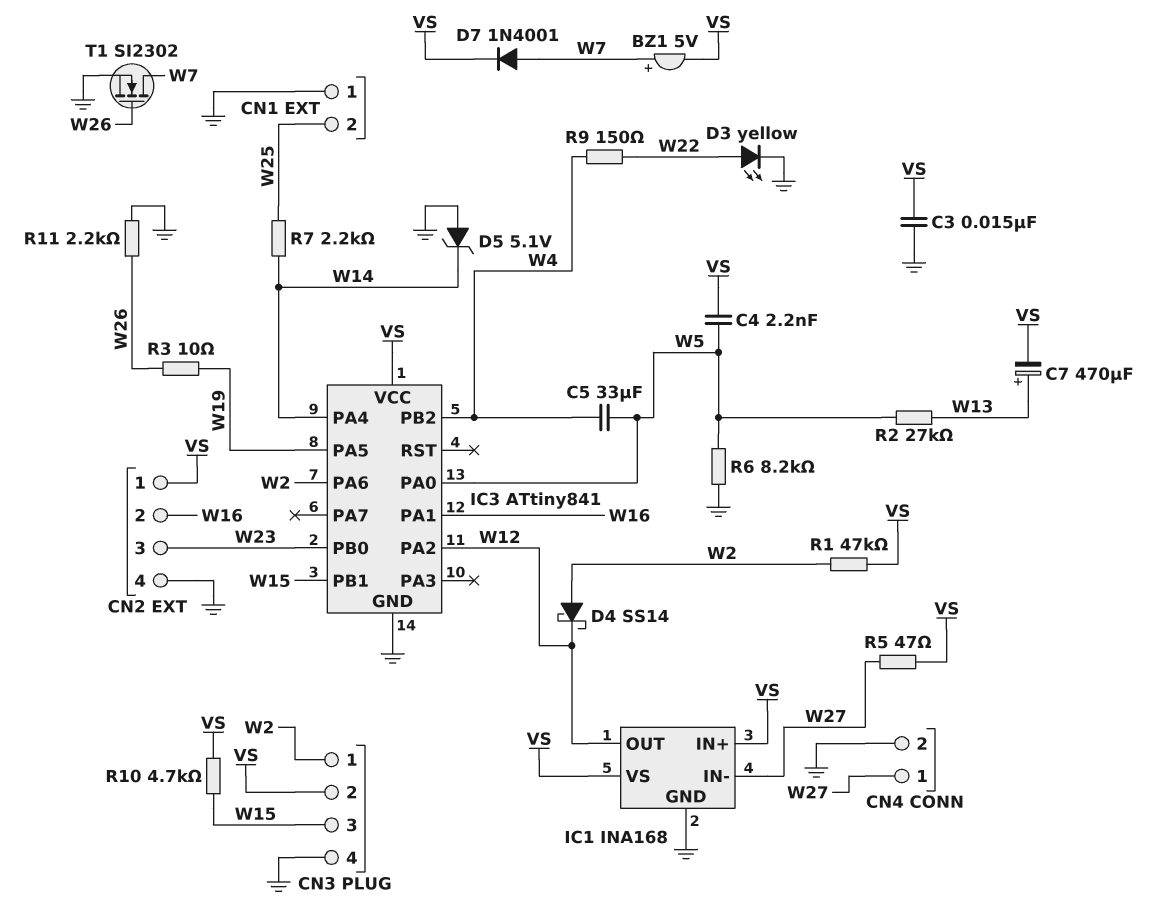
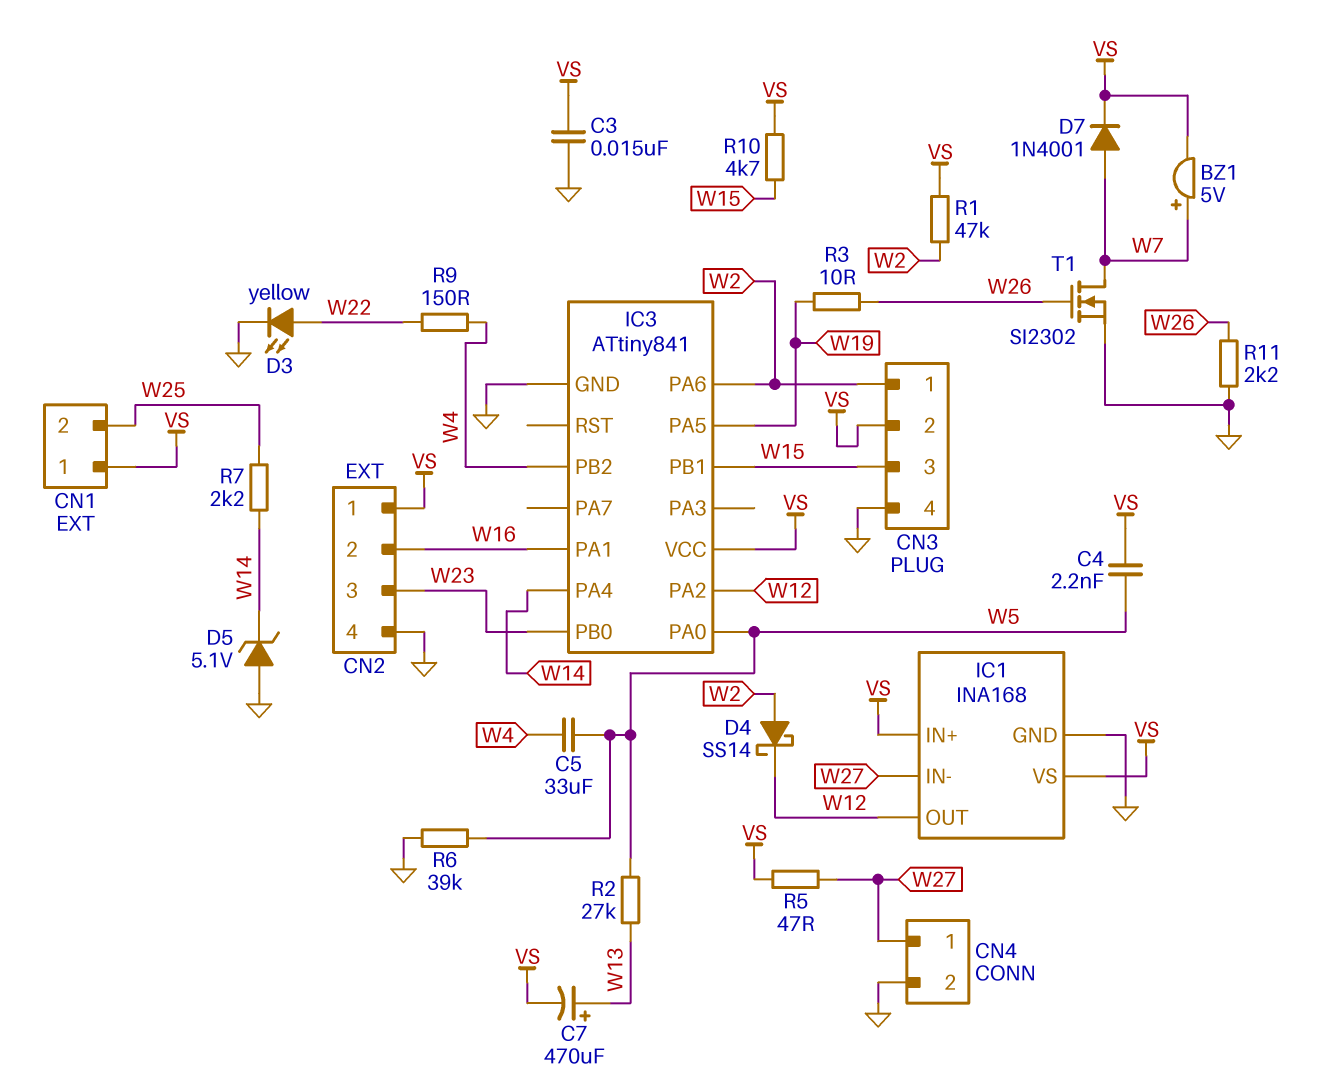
CN1 pin 1: GND -> VS
R6: 8.2k (GND, W5) -> 39k (GND, W5)

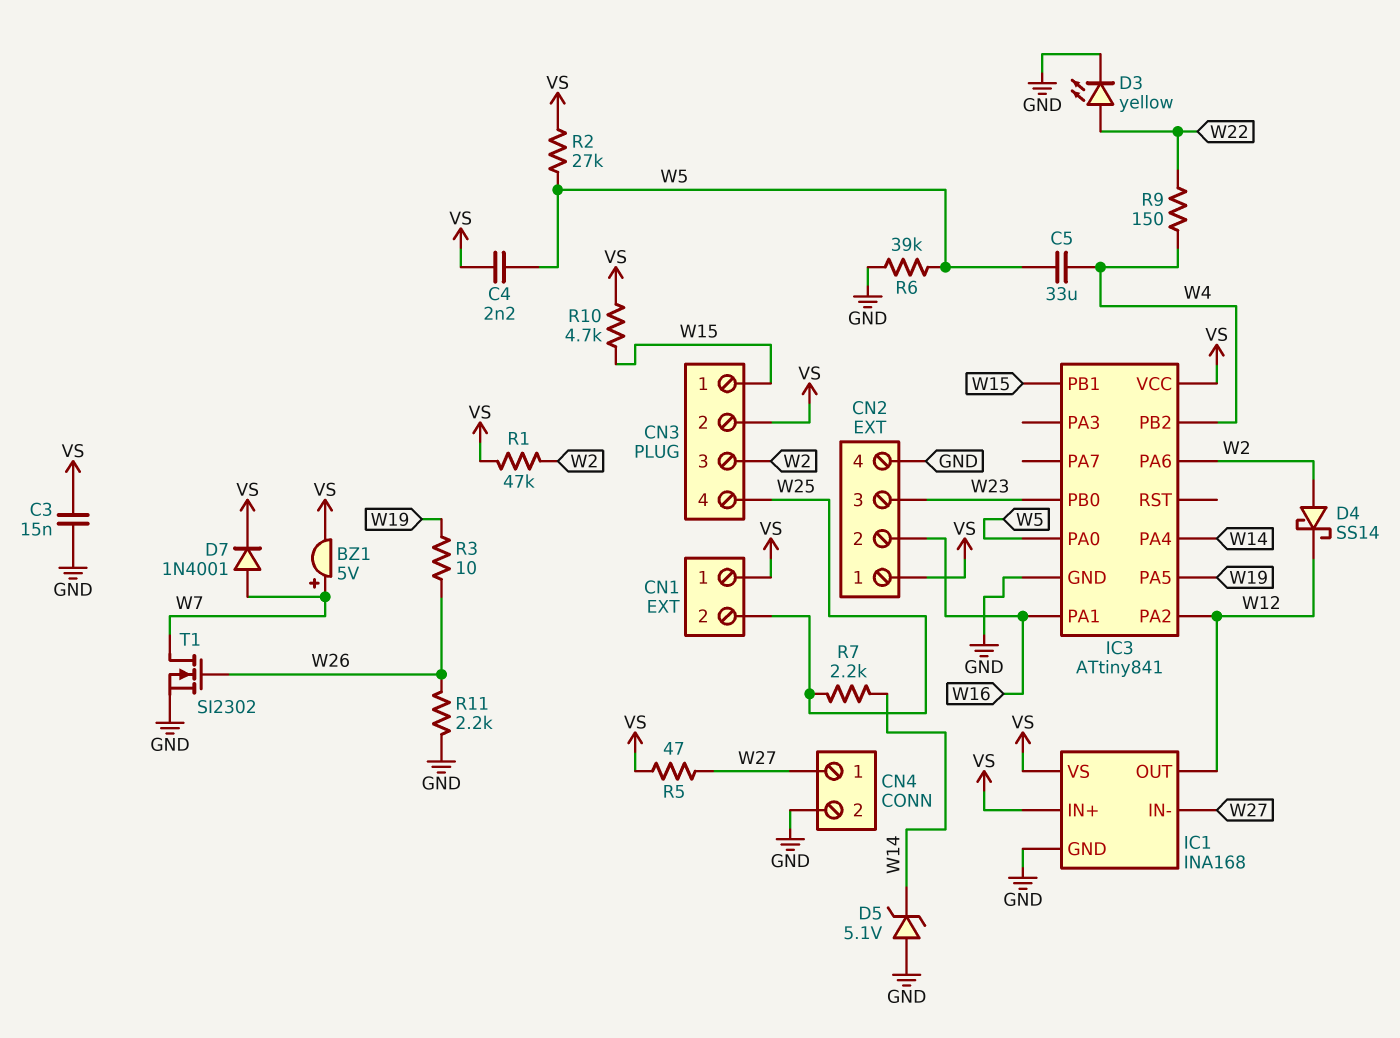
C7: 470uF (plus W13, minus VS) -> none
CN3 pin 1: W2 -> W15
CN3 pin 3: W15 -> W2
CN3 pin 4: GND -> W25
R2: 27k (W5, W13) -> 27k (VS, W5)

